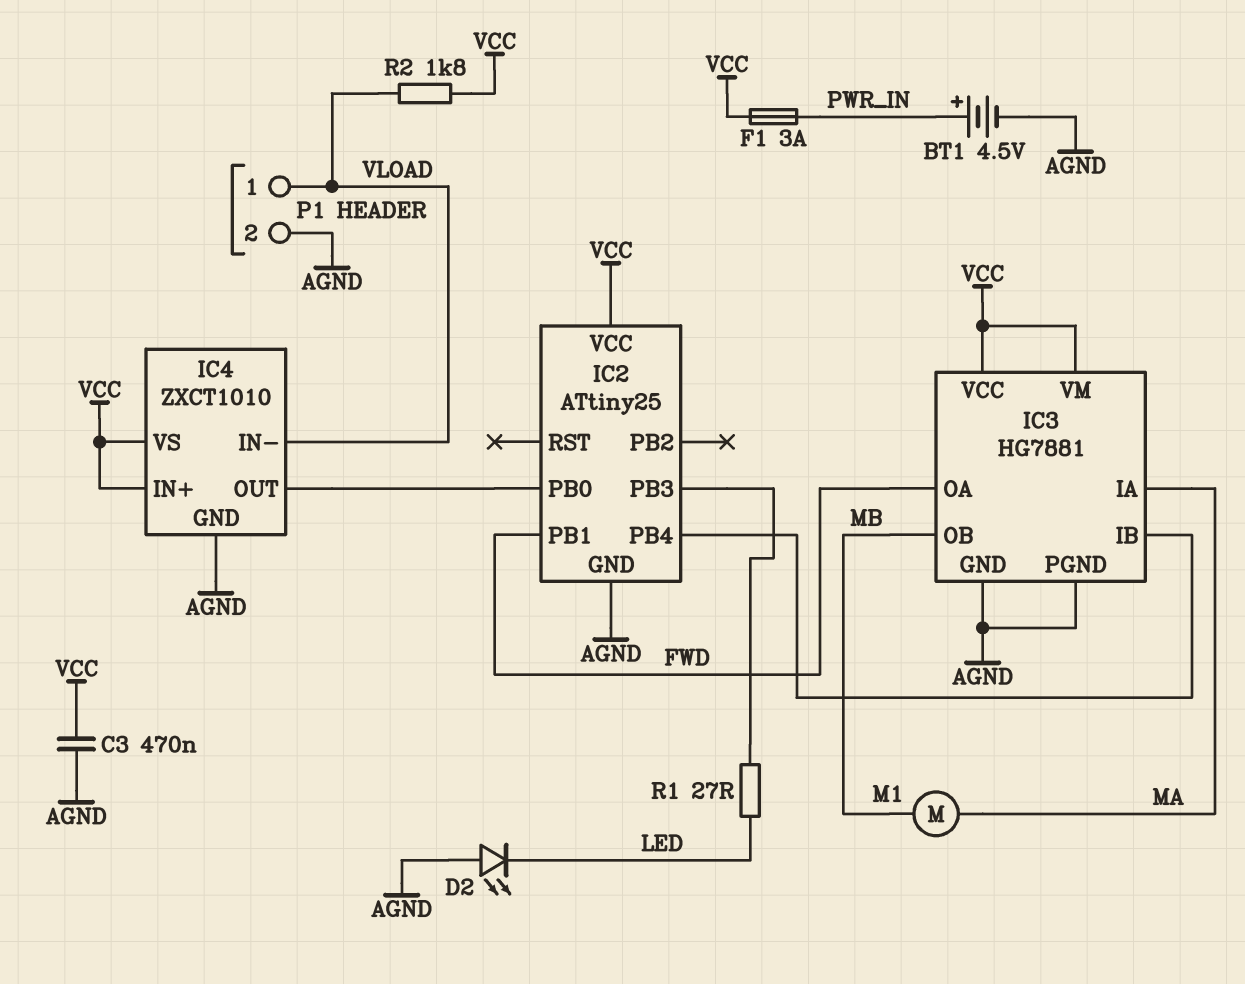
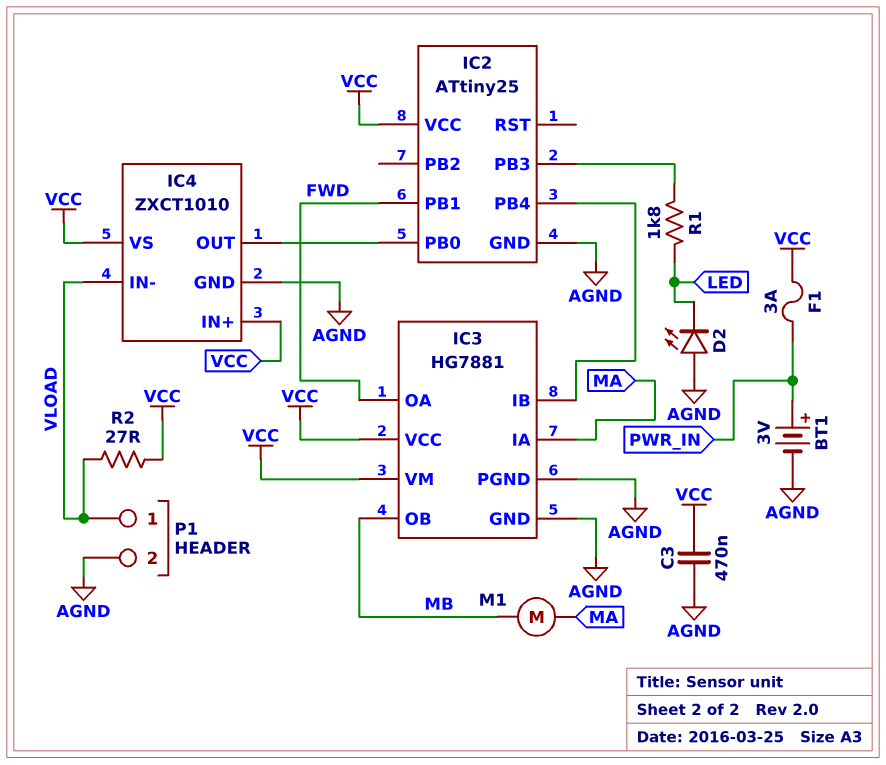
BT1: 4.5V (plus PWR_IN, minus AGND) -> 3V (plus PWR_IN, minus AGND)
R1: 27 (IC2/PB3, LED) -> 1.8k (IC2/PB3, LED)
R2: 1.8k (VCC, VLOAD) -> 27 (VCC, VLOAD)

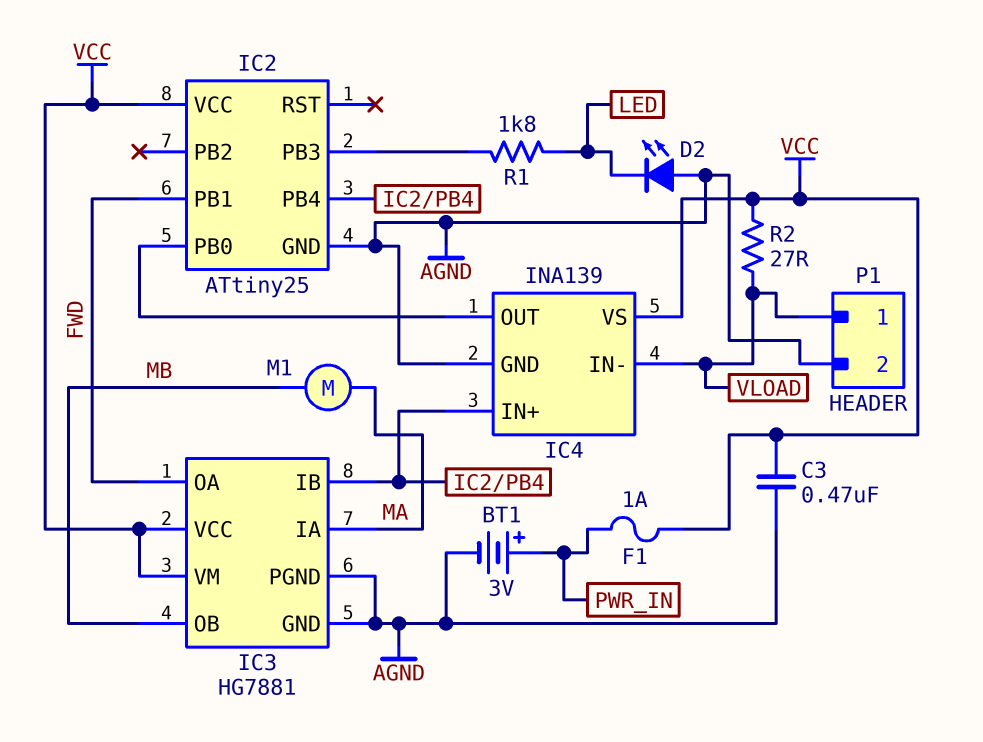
F1: 3A (PWR_IN, VCC) -> 1A (PWR_IN, VCC)
IC4: ZXCT1010 -> INA139
IC4 pin IN+: VCC -> IC2/PB4

